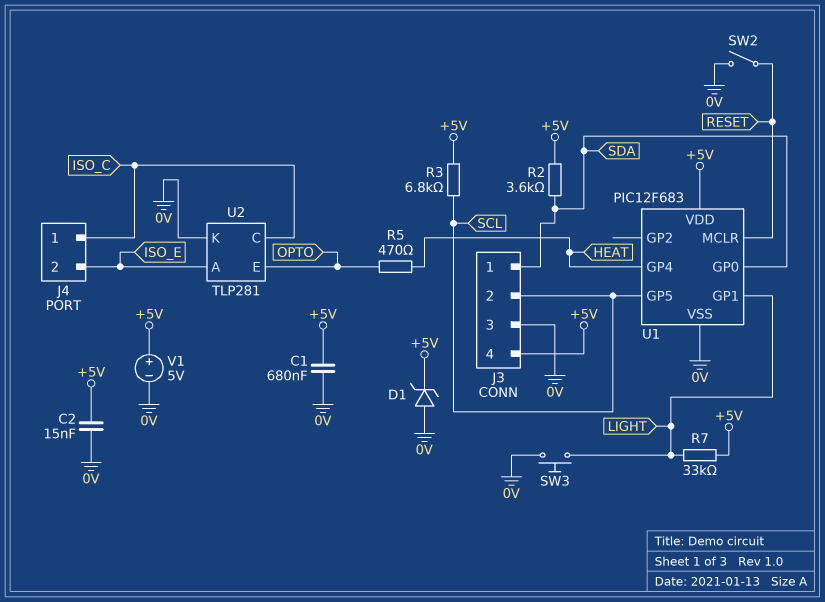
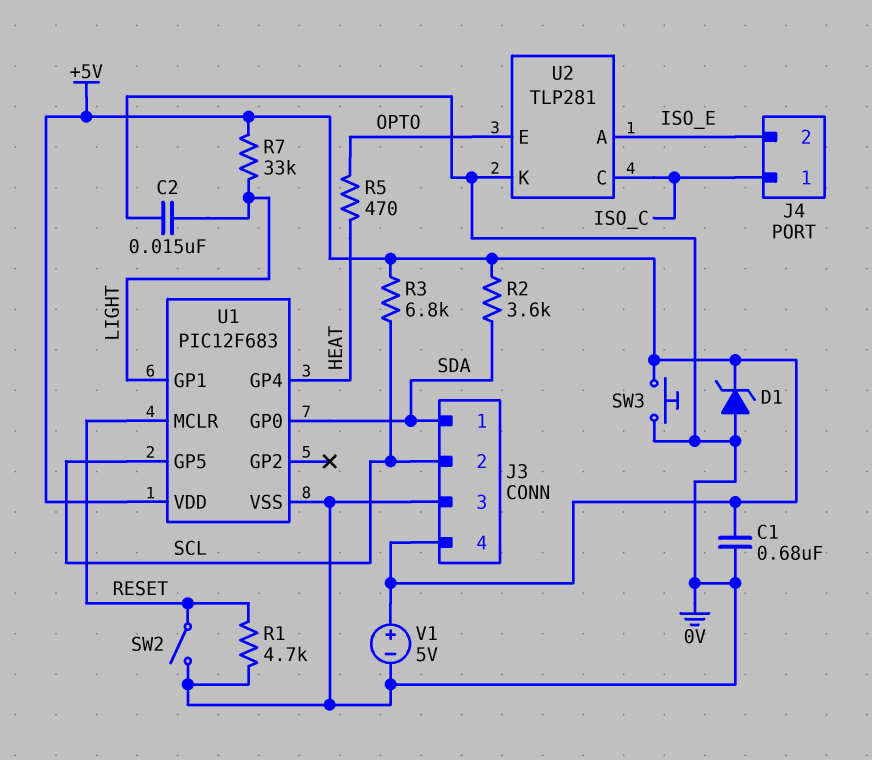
C2: 15nF (+5V, 0V) -> 15nF (0V, LIGHT)
R1: none -> 4.7k (0V, RESET)
SW3: button (0V, LIGHT) -> button (+5V, 0V)

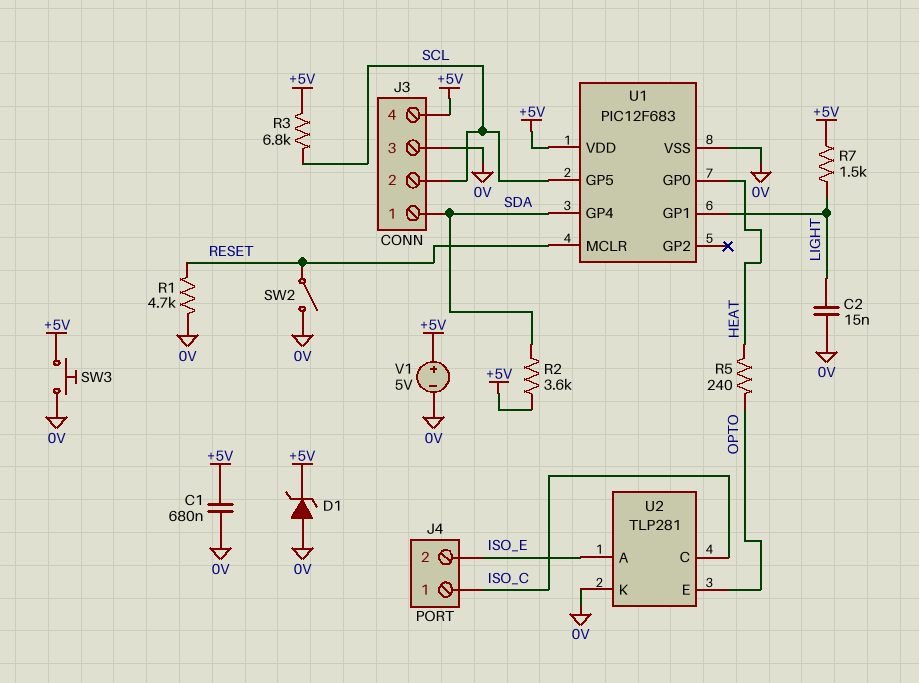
R5: 470 (HEAT, OPTO) -> 240 (HEAT, OPTO)
R7: 33k (+5V, LIGHT) -> 1.5k (+5V, LIGHT)
U1 pin GP0: SDA -> HEAT
U1 pin GP4: HEAT -> SDA

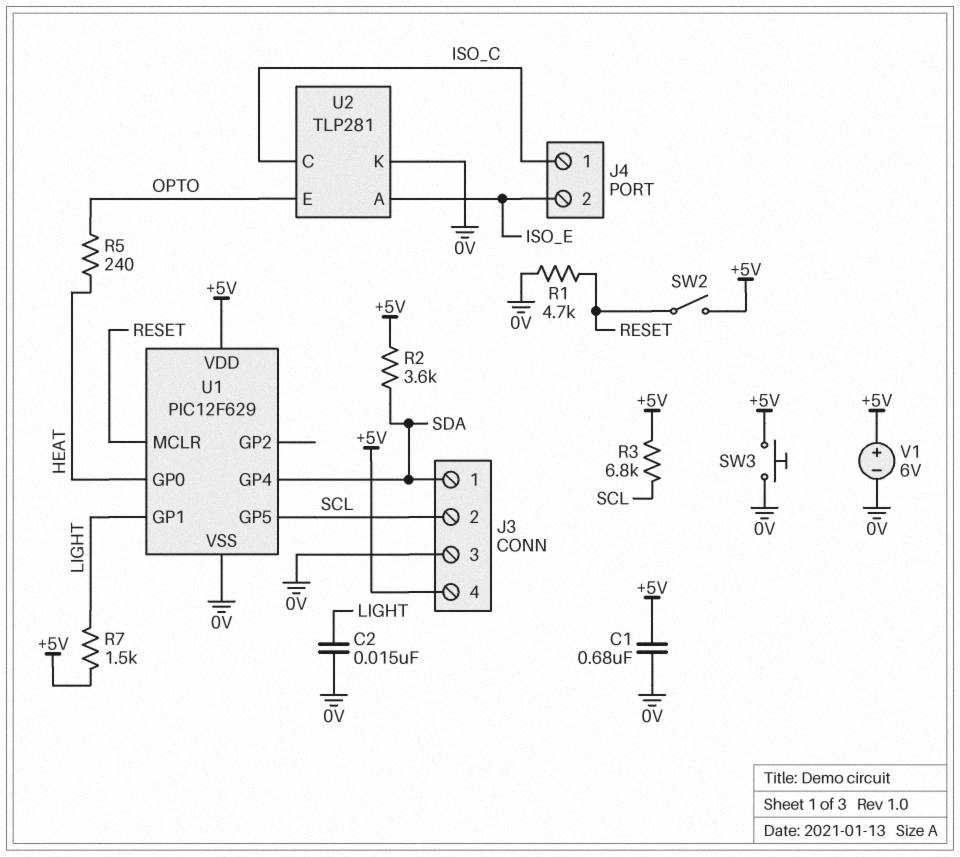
D1: zener (A 0V, K +5V) -> none
SW2: switch (0V, RESET) -> switch (+5V, RESET)
U1: PIC12F683 -> PIC12F629
V1: 5V (plus +5V, minus 0V) -> 6V (plus +5V, minus 0V)

